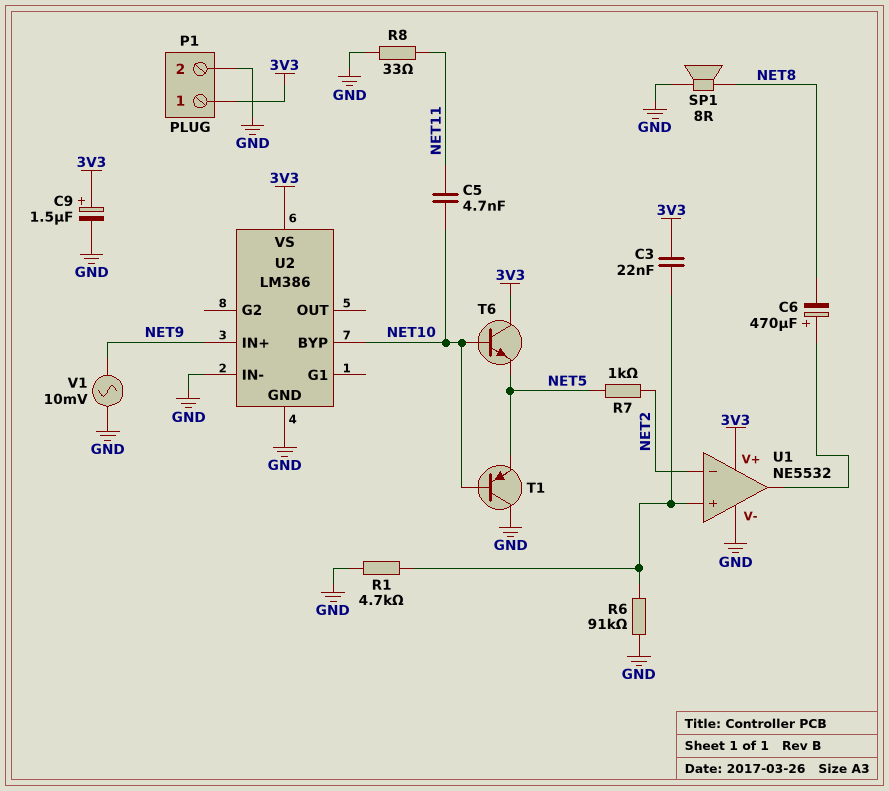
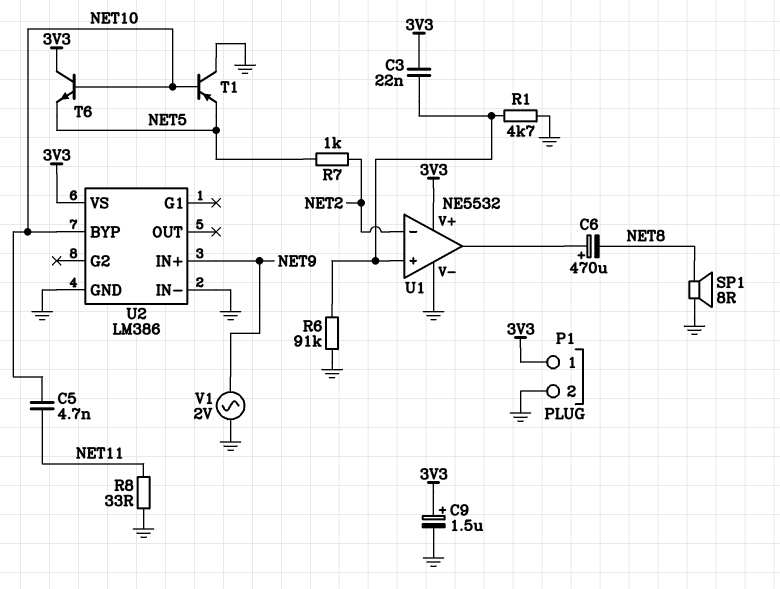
V1: AC 10mV (GND, NET9) -> AC 2V (GND, NET9)

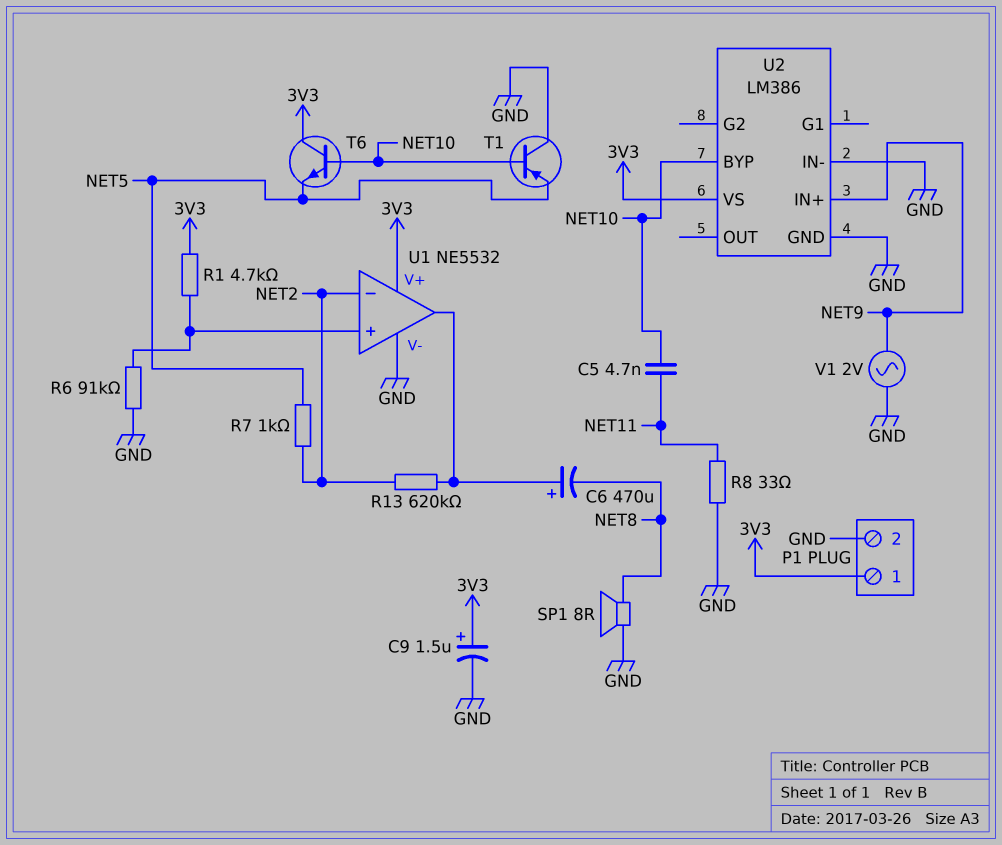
C3: 22nF (3V3, U1/in+) -> none
R1: 4.7k (GND, U1/in+) -> 4.7k (3V3, U1/in+)
R13: none -> 620k (NET2, U1/out)

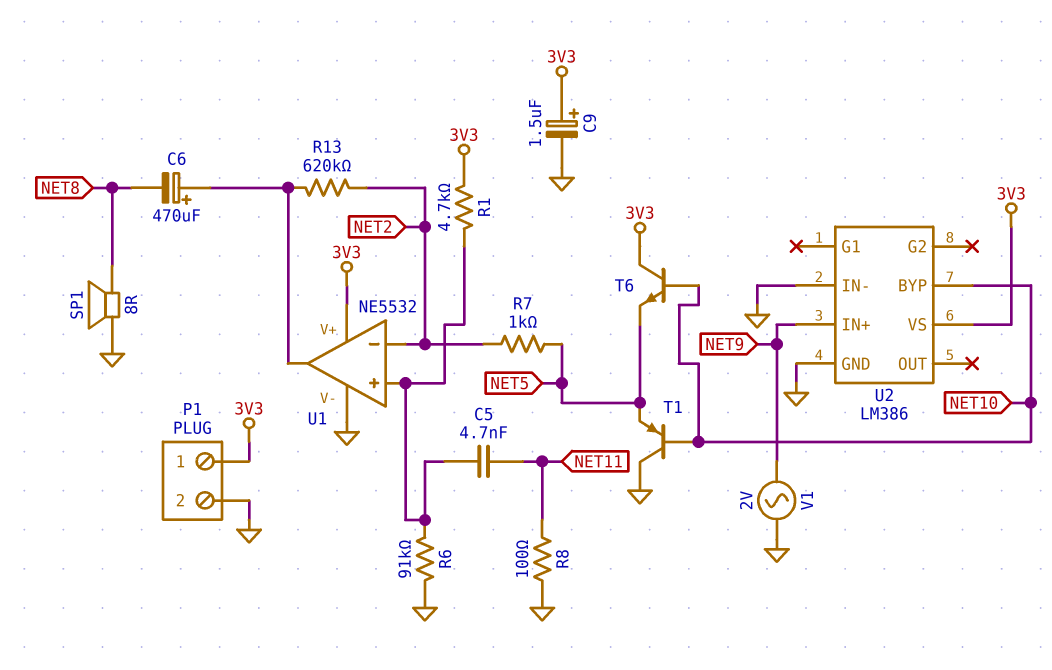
C5: 4.7nF (NET10, NET11) -> 4.7nF (NET11, U1/in+)
R8: 33 (GND, NET11) -> 100 (GND, NET11)

